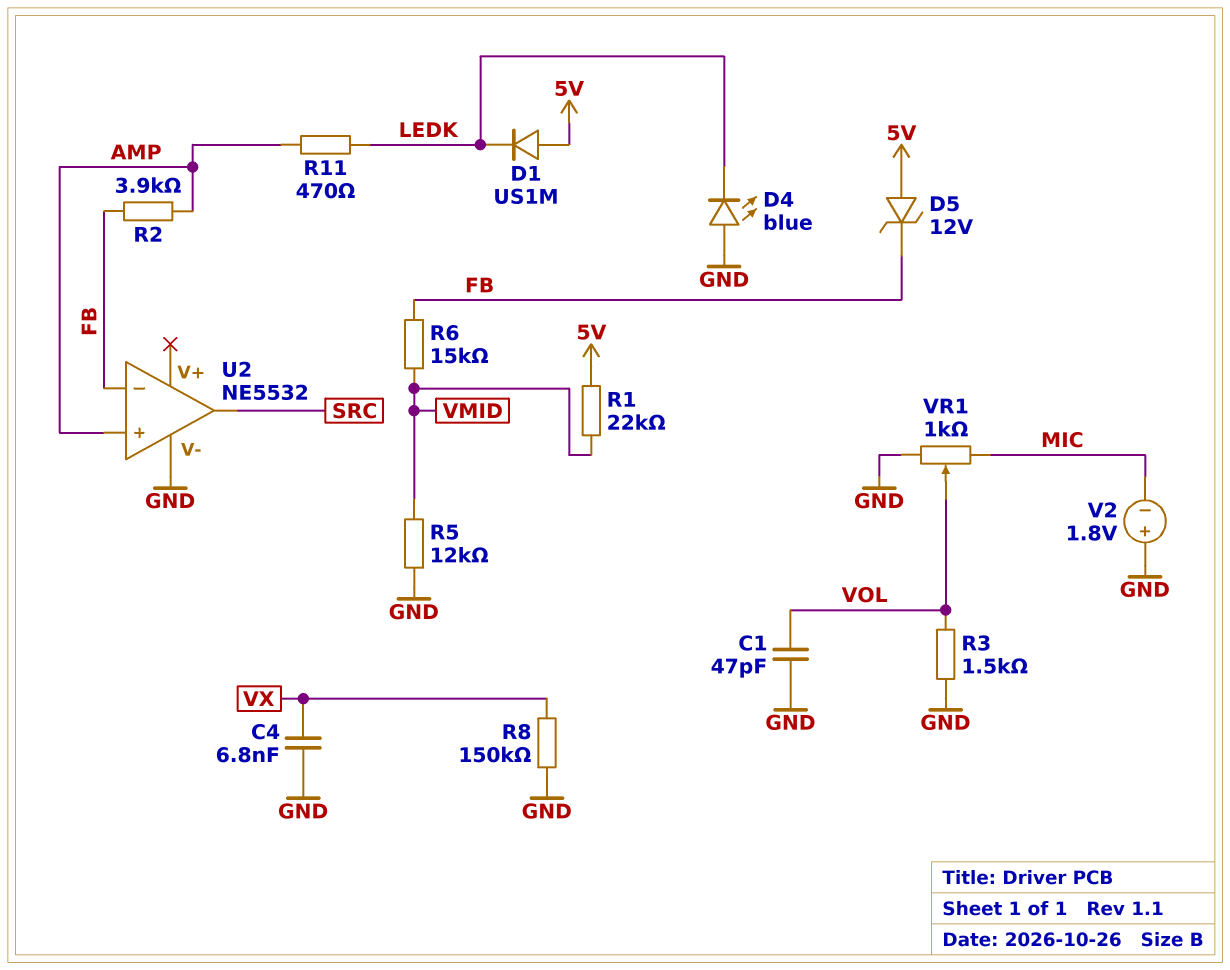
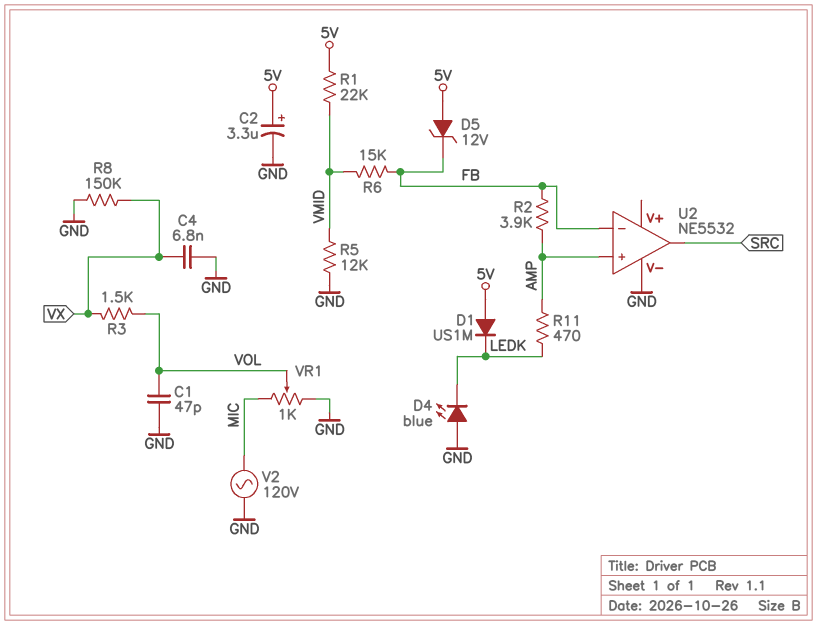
C2: none -> 3.3uF (plus 5V, minus GND)
R3: 1.5k (GND, VOL) -> 1.5k (VOL, VX)
V2: 1.8V (plus GND, minus MIC) -> AC 120V (GND, MIC)

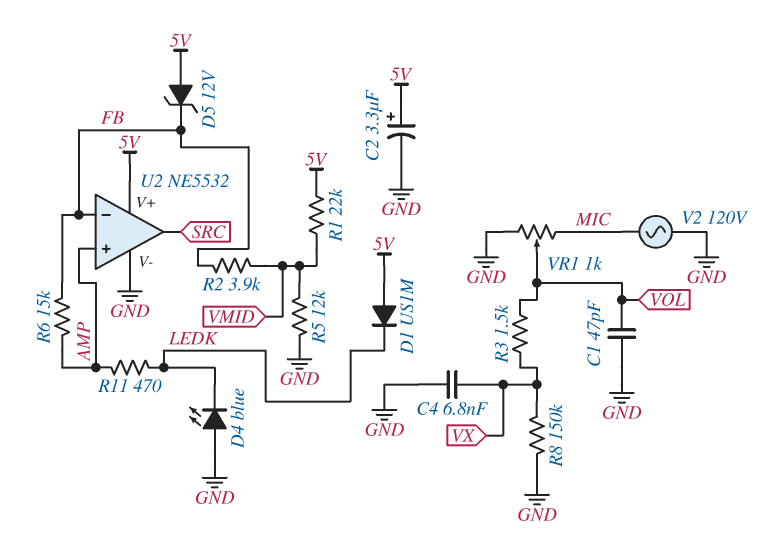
R2: 3.9k (AMP, FB) -> 3.9k (FB, VMID)
R6: 15k (FB, VMID) -> 15k (AMP, FB)
U2 pin V+: none -> 5V

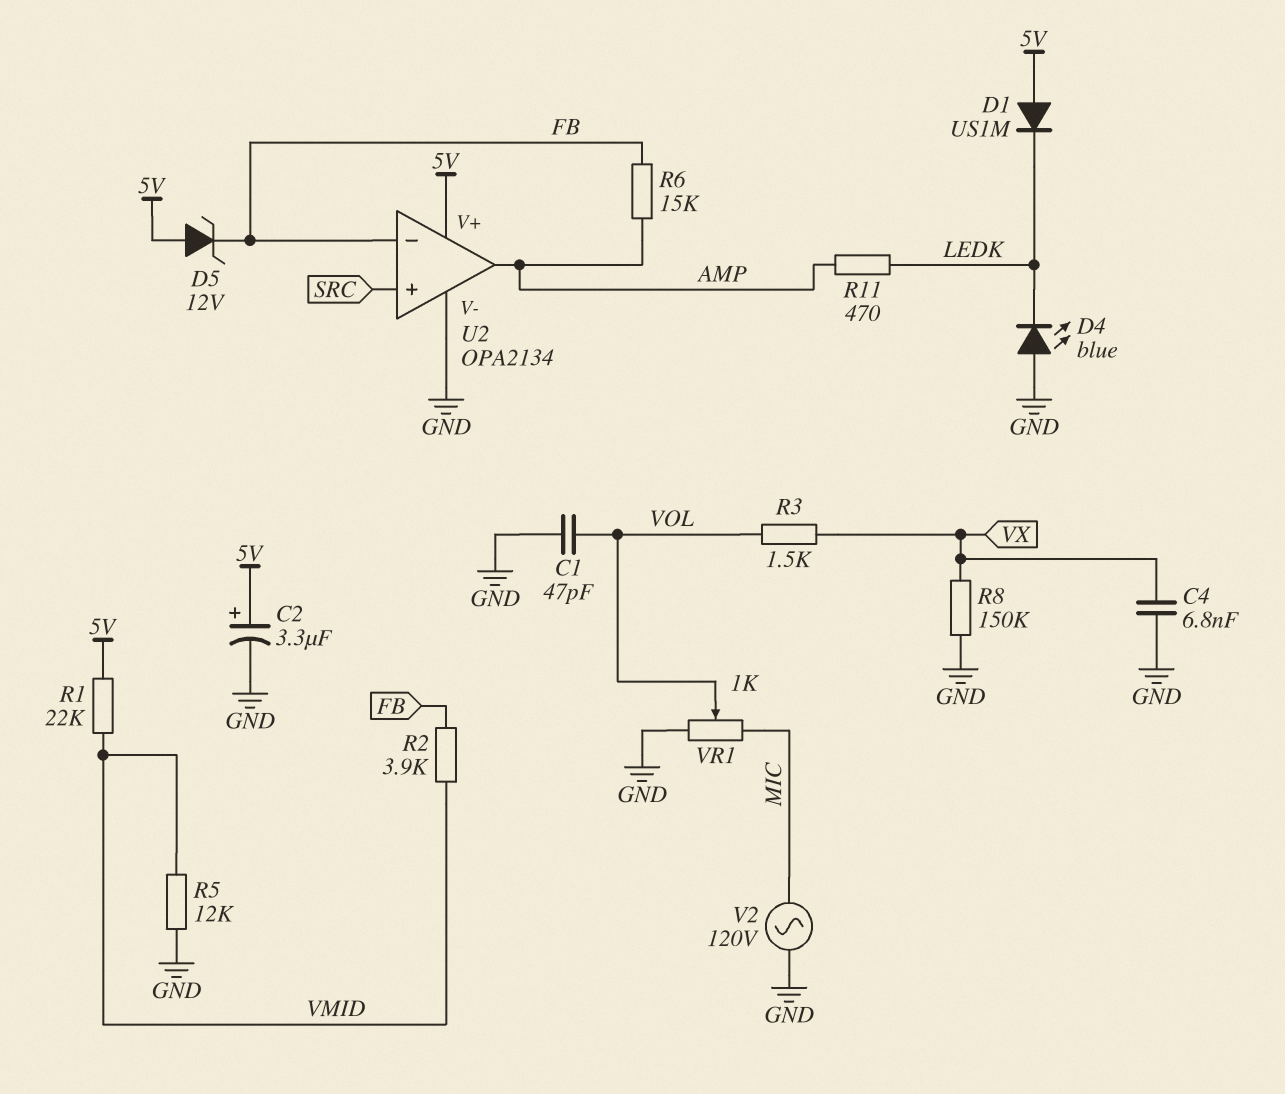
U2: NE5532 -> OPA2134
U2 pin in+: AMP -> SRC
U2 pin out: SRC -> AMP

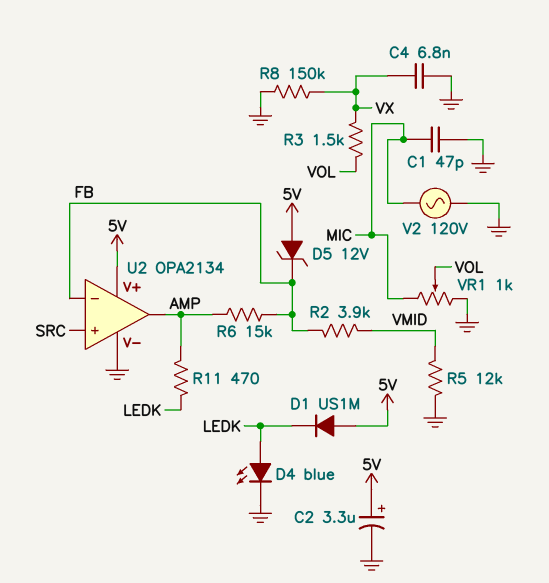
C1: 47pF (GND, VOL) -> 47pF (GND, MIC)
D4: LED blue (A GND, K LEDK) -> LED blue (A LEDK, K GND)
R1: 22k (5V, VMID) -> none

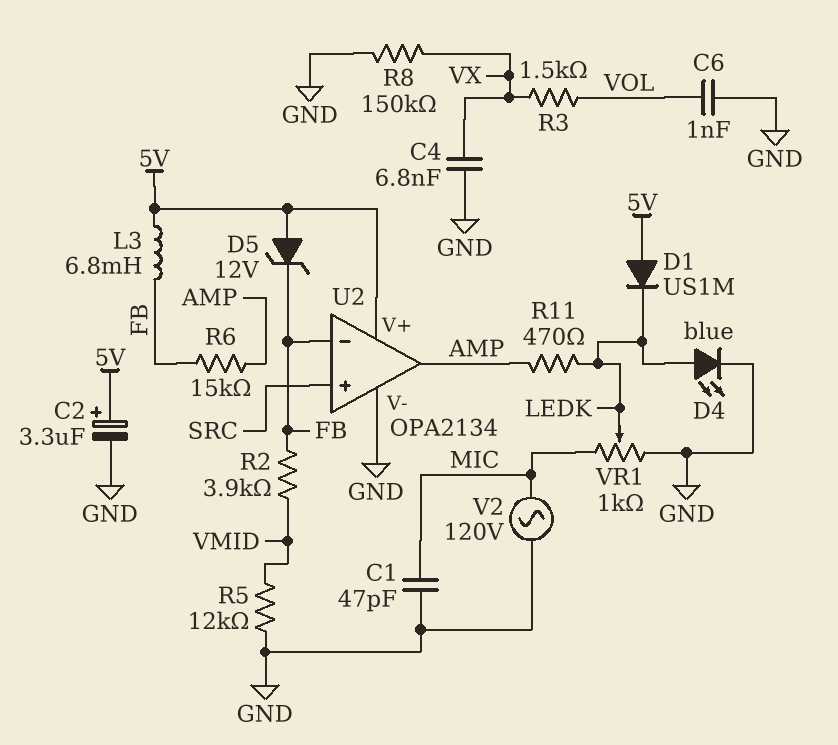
C6: none -> 1nF (GND, VOL)
L3: none -> 6.8mH (5V, FB)
VR1: 1k (GND, MIC, wiper VOL) -> 1k (GND, MIC, wiper LEDK)

